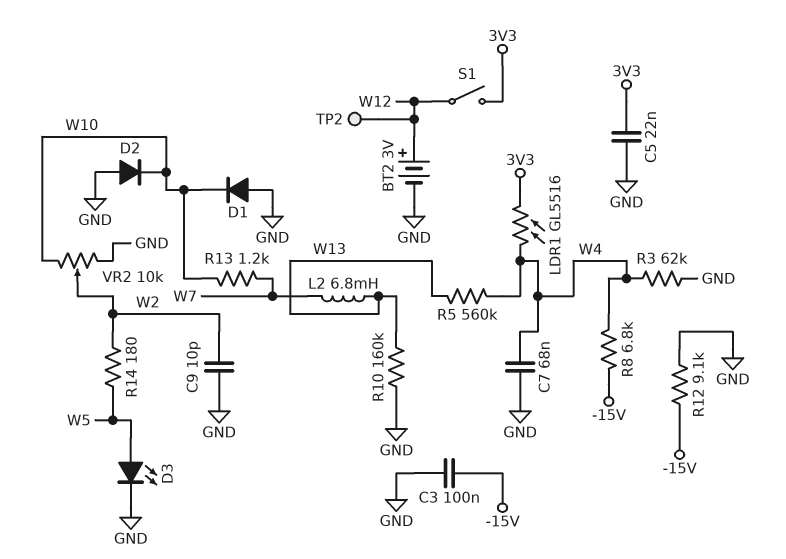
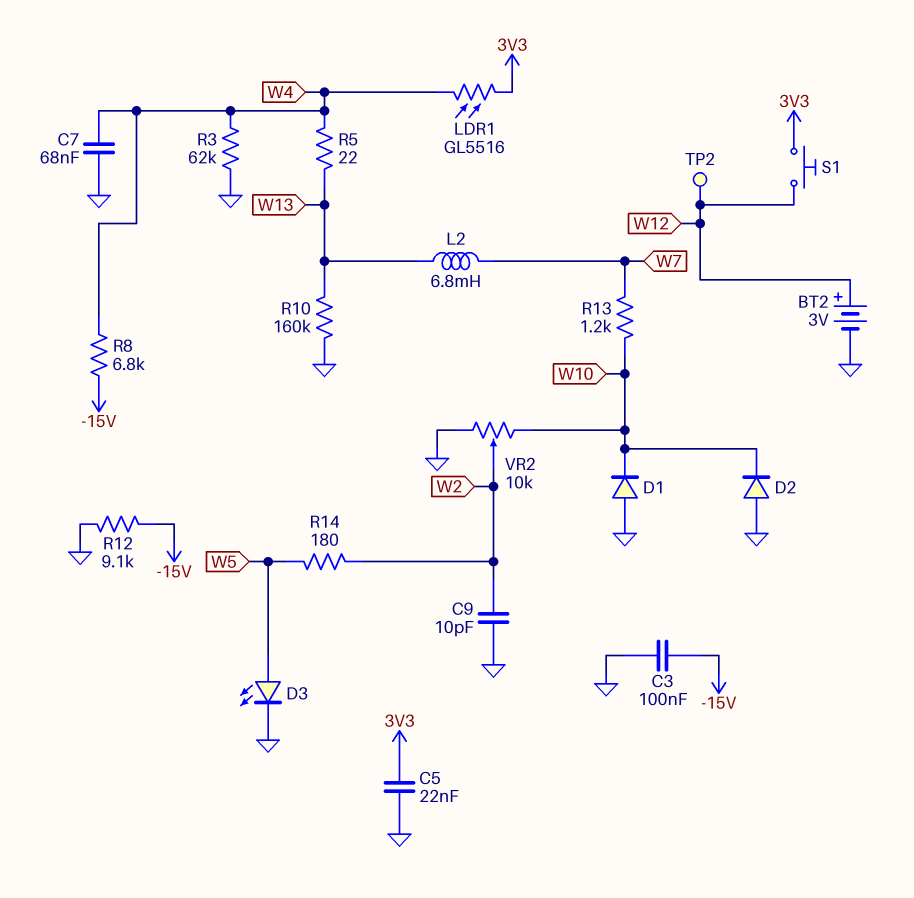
R5: 560k (W4, W13) -> 22 (W4, W13)
S1: switch (3V3, W12) -> button (3V3, W12)

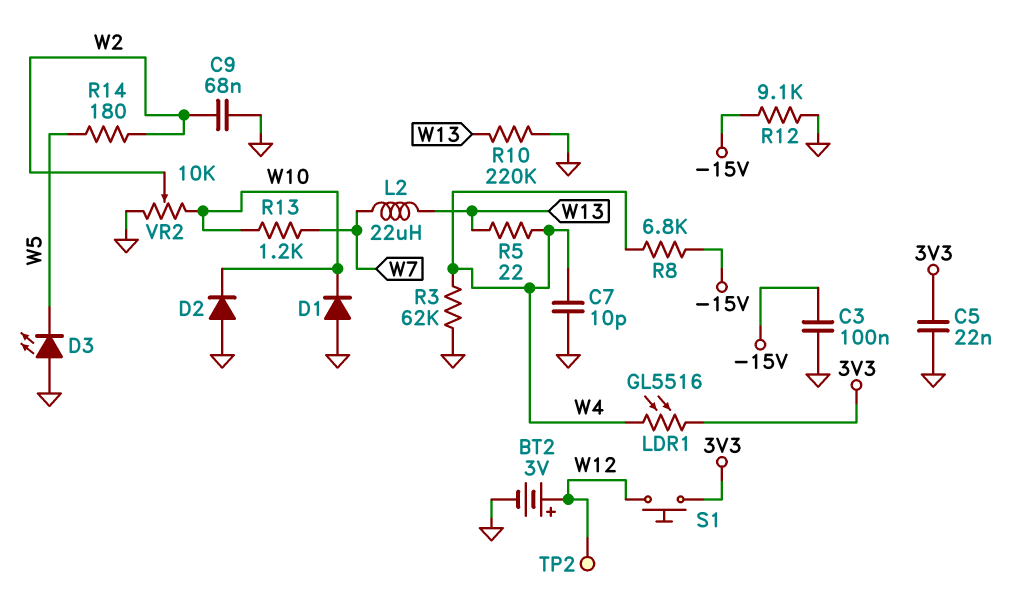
C7: 68nF (GND, W4) -> 10pF (GND, W4)
C9: 10pF (GND, W2) -> 68nF (GND, W2)
D3: LED (A W5, K GND) -> LED (A GND, K W5)
L2: 6.8mH (W7, W13) -> 22uH (W7, W13)
R10: 160k (GND, W13) -> 220k (GND, W13)

